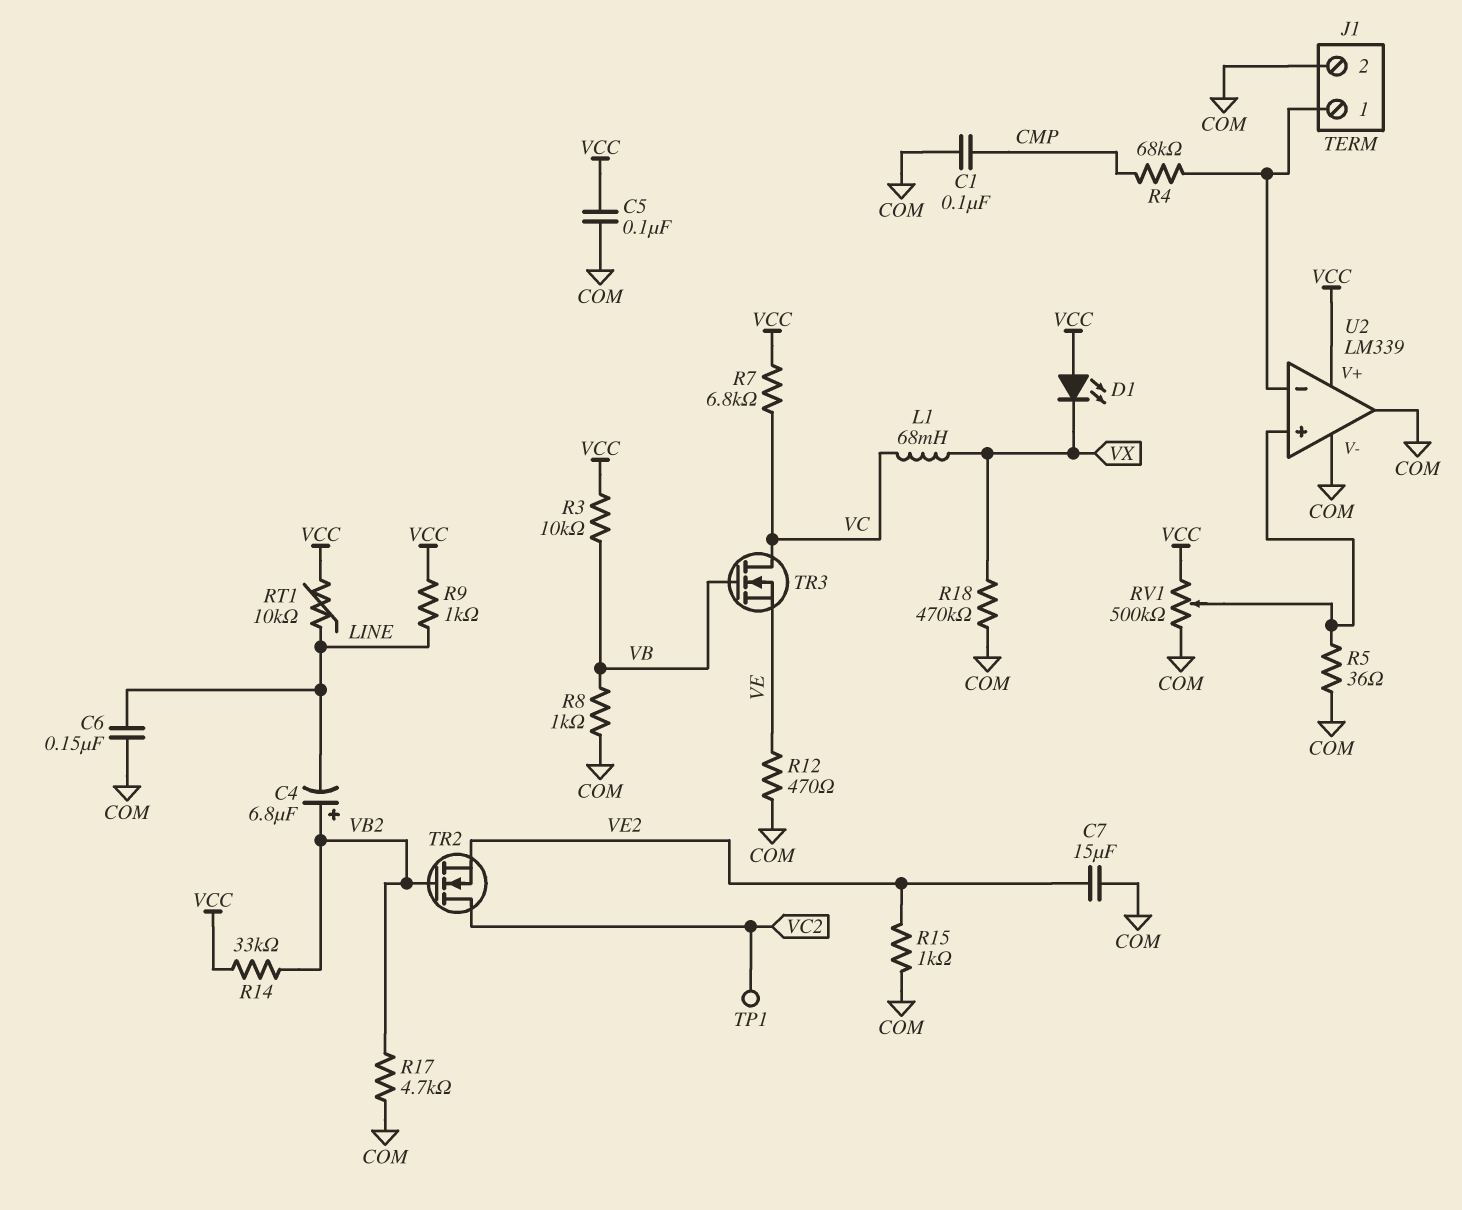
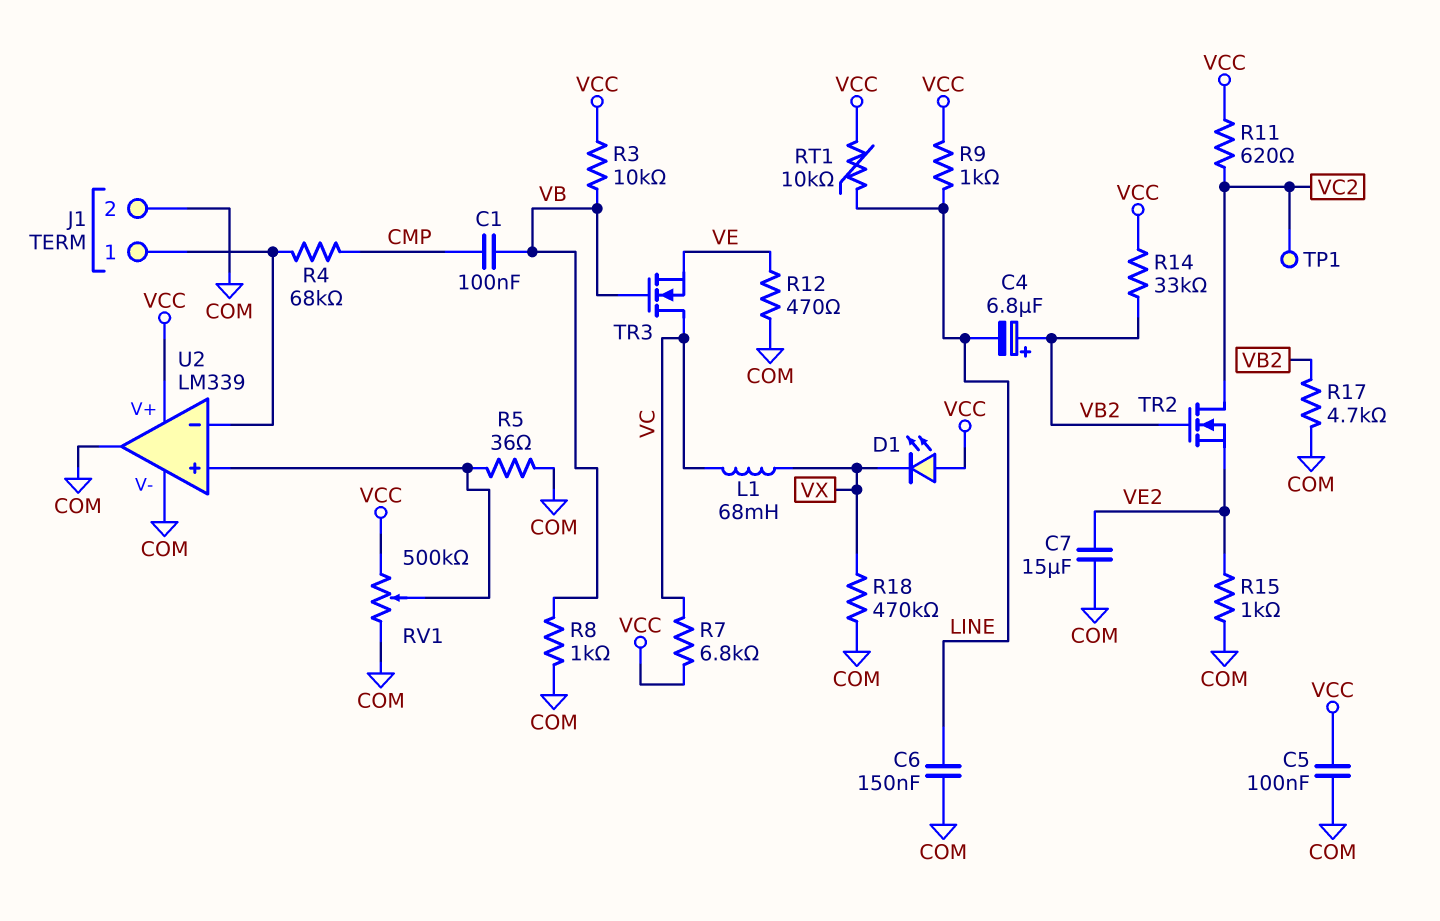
C1: 100nF (CMP, COM) -> 100nF (CMP, VB)
R11: none -> 620 (VC2, VCC)

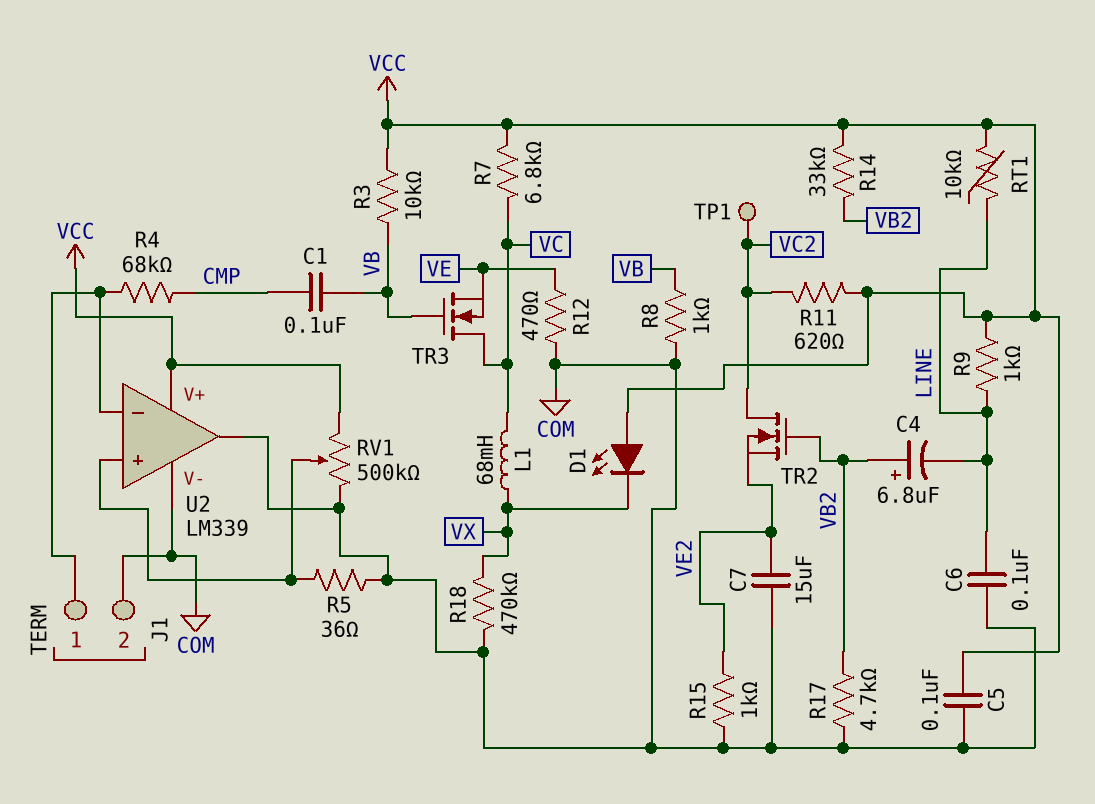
C6: 150nF (COM, LINE) -> 100nF (COM, LINE)

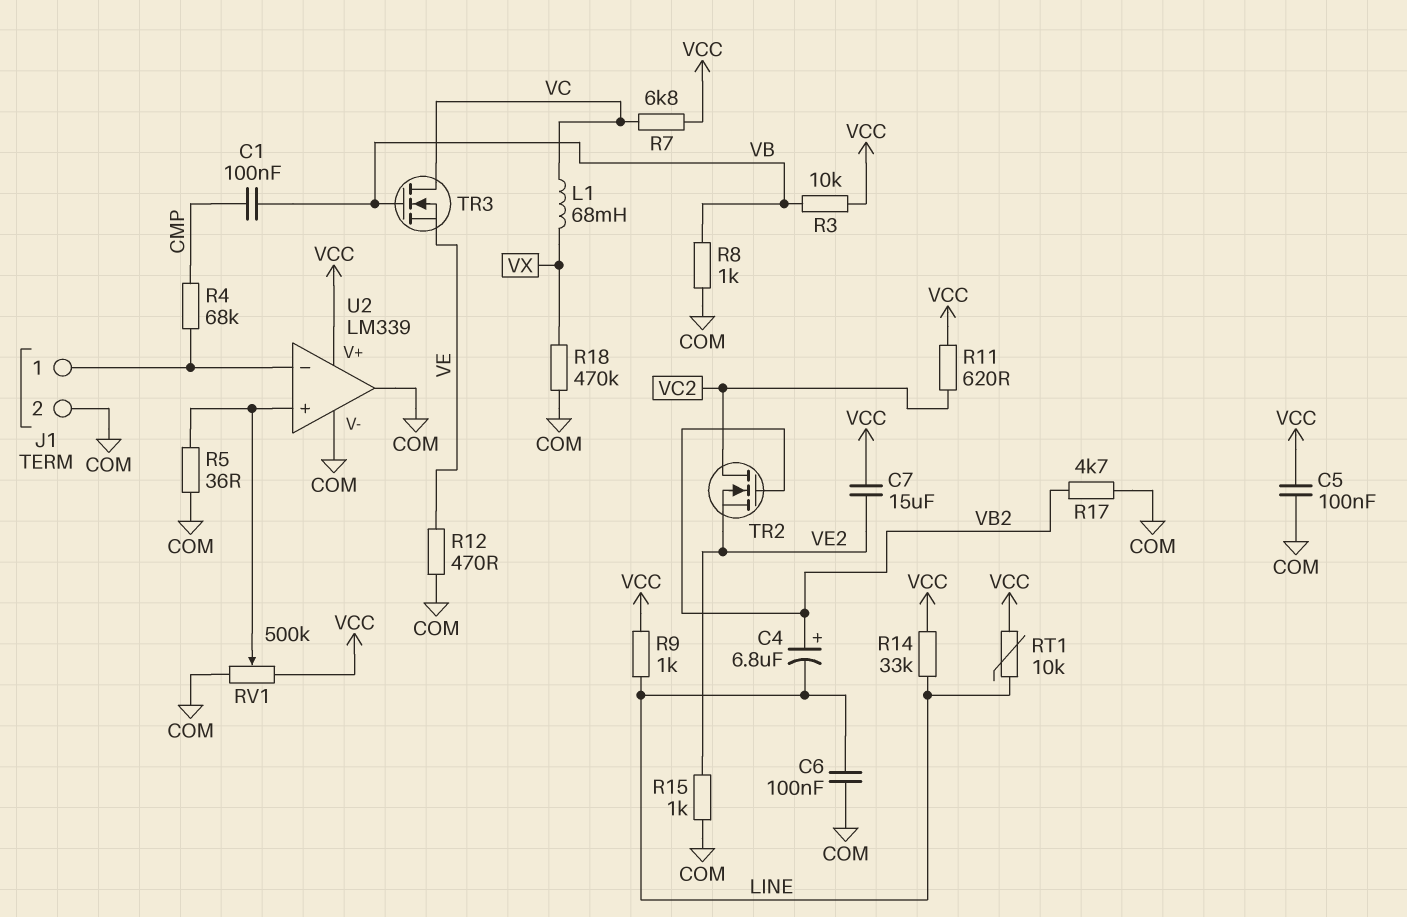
C7: 15uF (COM, VE2) -> 15uF (VCC, VE2)
D1: LED (A VCC, K VX) -> none
R14: 33k (VB2, VCC) -> 33k (LINE, VCC)
TP1: test point (VC2) -> none

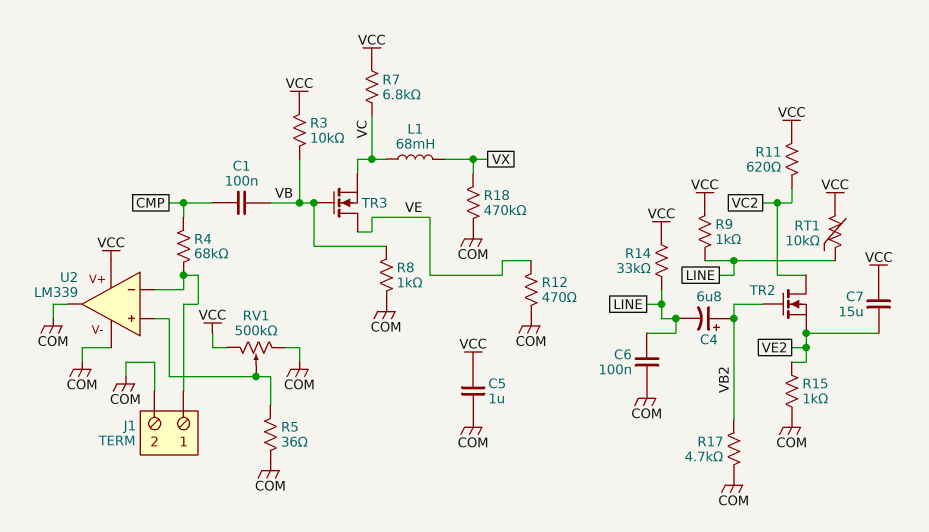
C5: 100nF (COM, VCC) -> 1uF (COM, VCC)
TR3: NMOS (G VB, D VC, S VE) -> NMOS (G VB, D VE, S VC)

